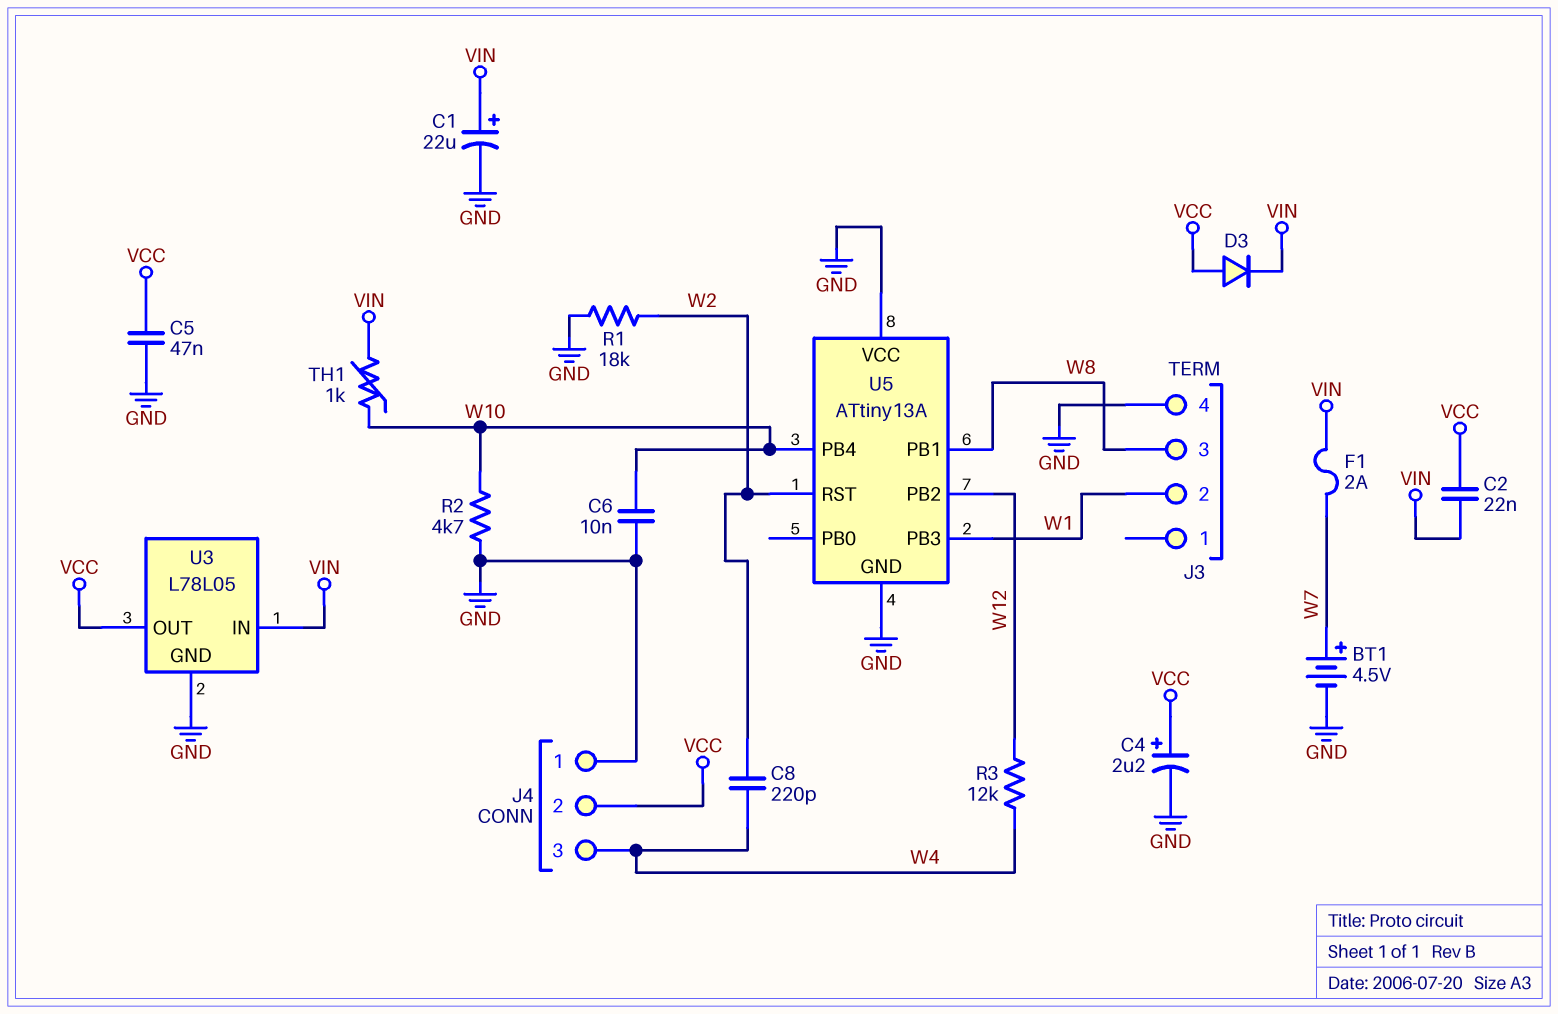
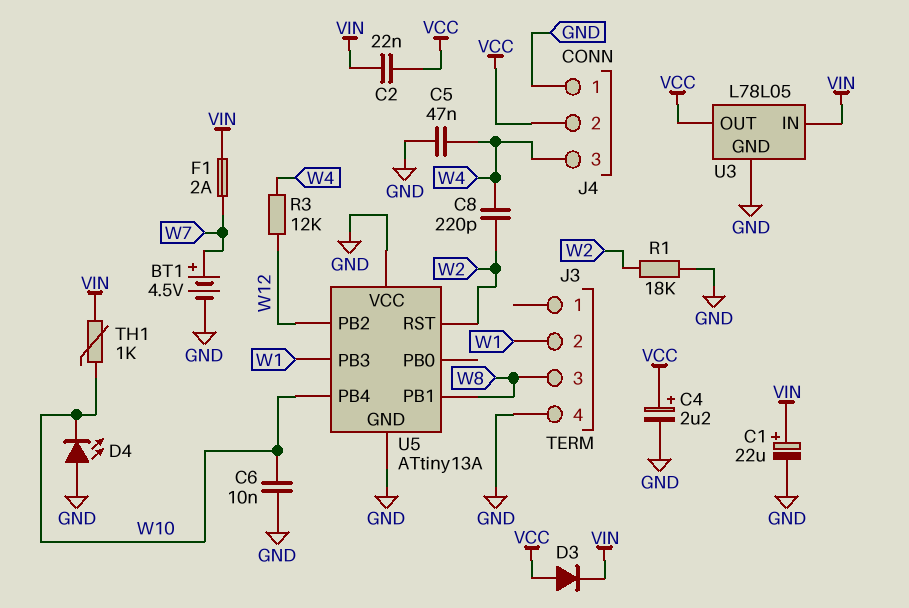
C5: 47nF (GND, VCC) -> 47nF (GND, W4)
D4: none -> LED (A GND, K W10)
R2: 4.7k (GND, W10) -> none

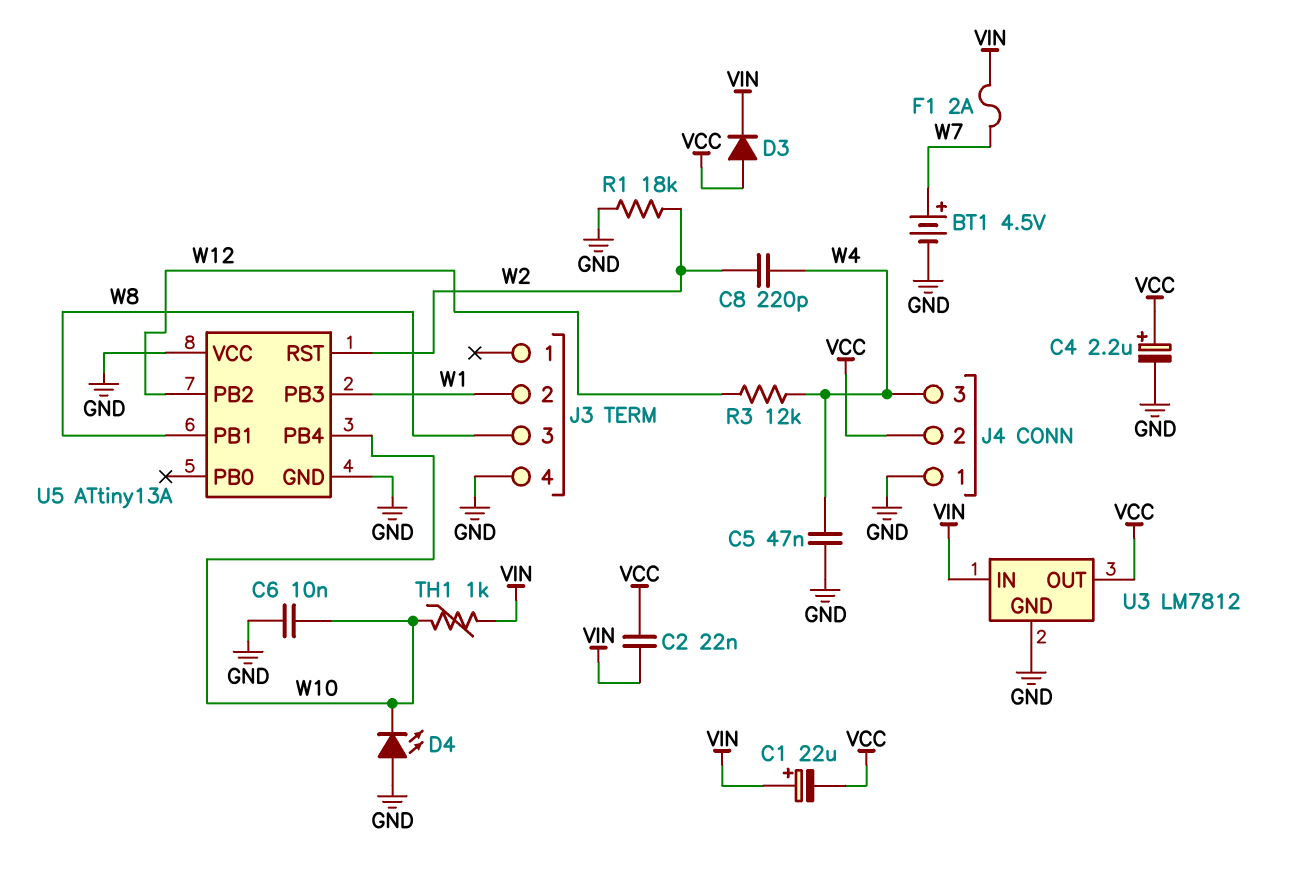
C1: 22uF (plus VIN, minus GND) -> 22uF (plus VIN, minus VCC)
U3: L78L05 -> LM7812

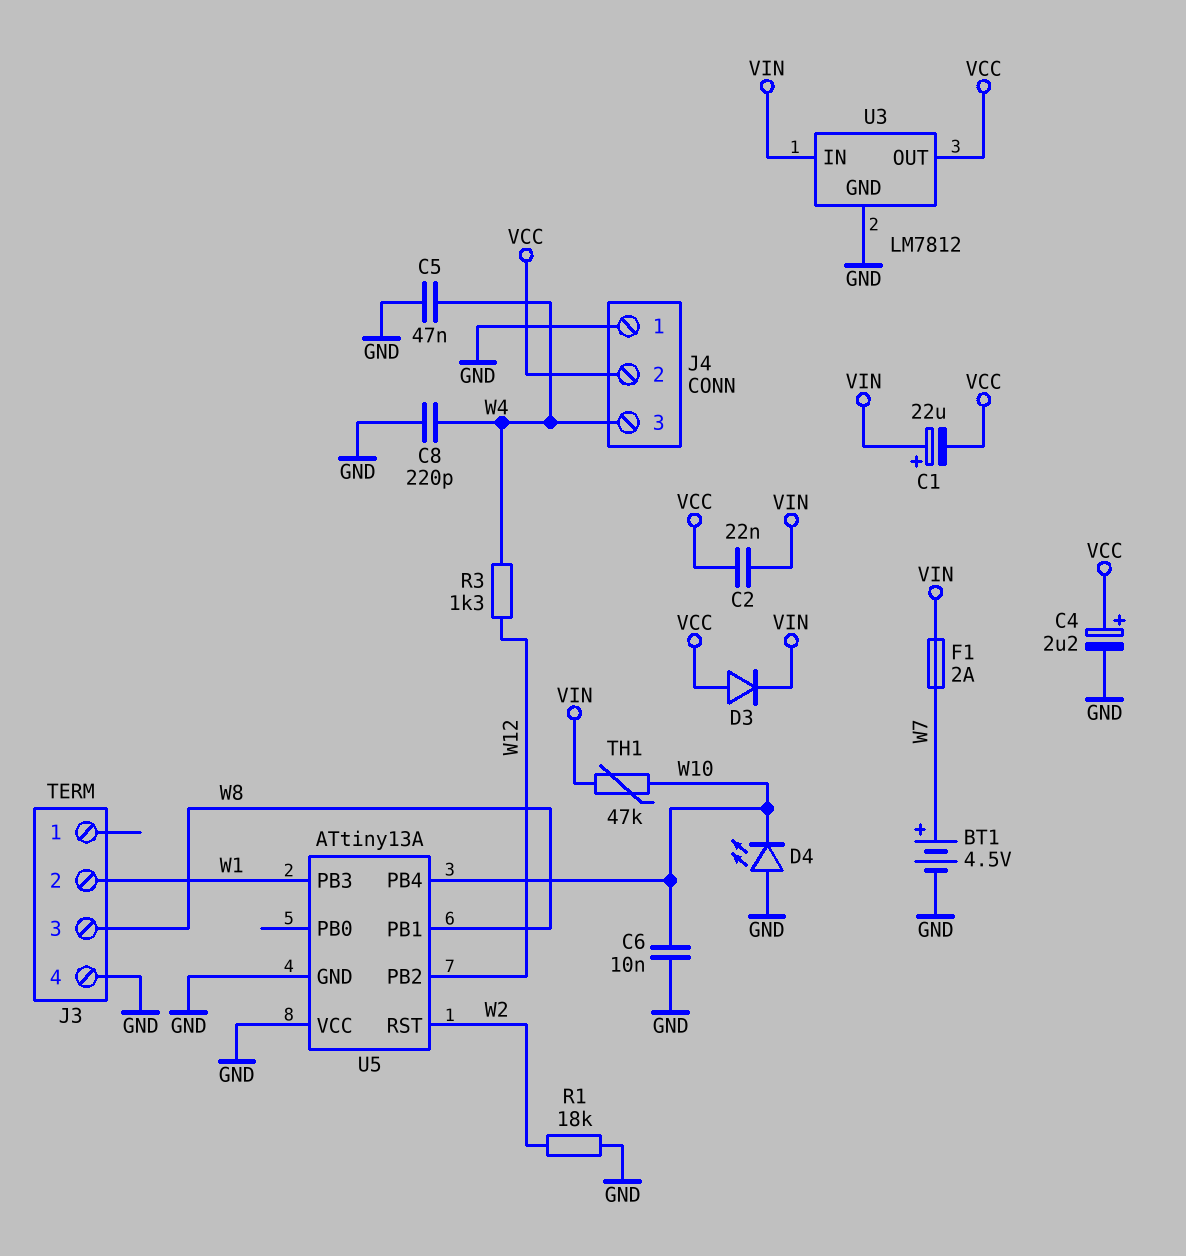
C8: 220pF (W2, W4) -> 220pF (GND, W4)
R3: 12k (W4, W12) -> 1.3k (W4, W12)
TH1: 1k (VIN, W10) -> 47k (VIN, W10)

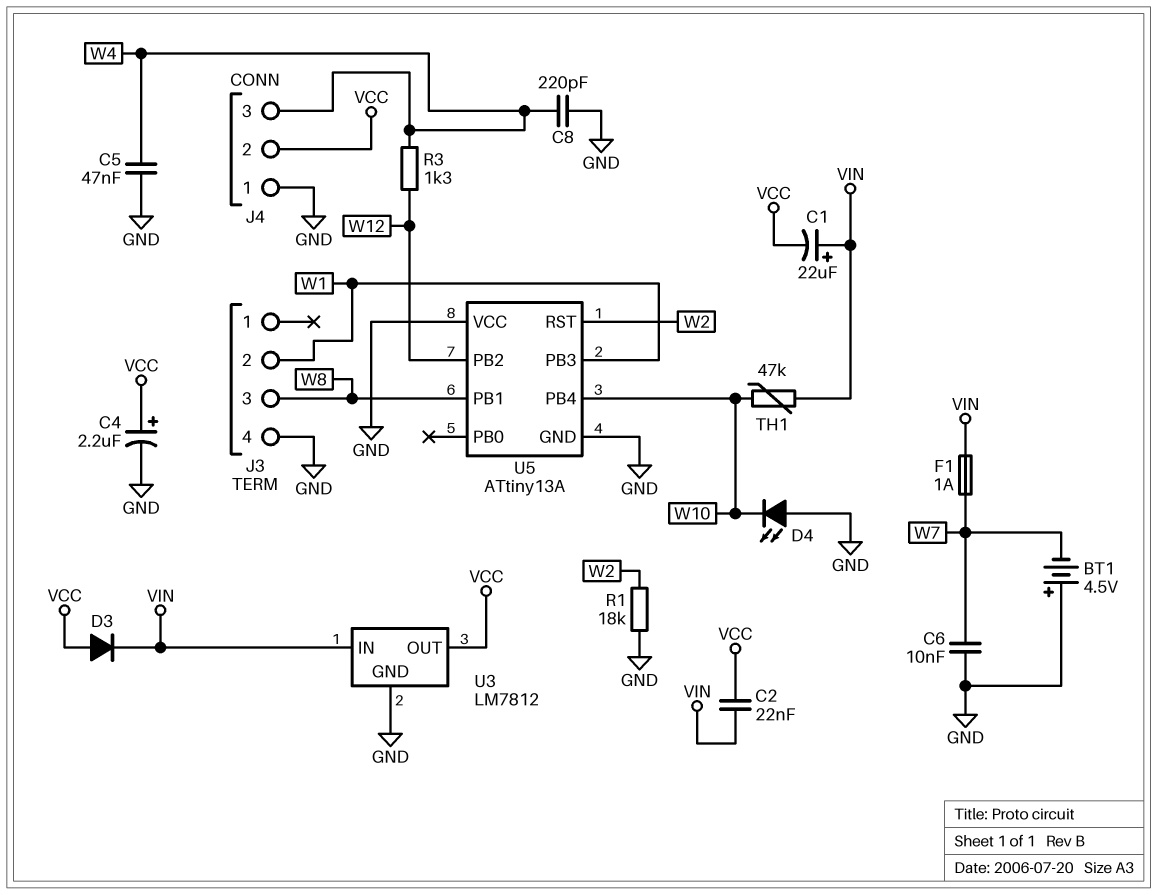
BT1: 4.5V (plus W7, minus GND) -> 4.5V (plus GND, minus W7)
C6: 10nF (GND, W10) -> 10nF (GND, W7)
F1: 2A (VIN, W7) -> 1A (VIN, W7)

